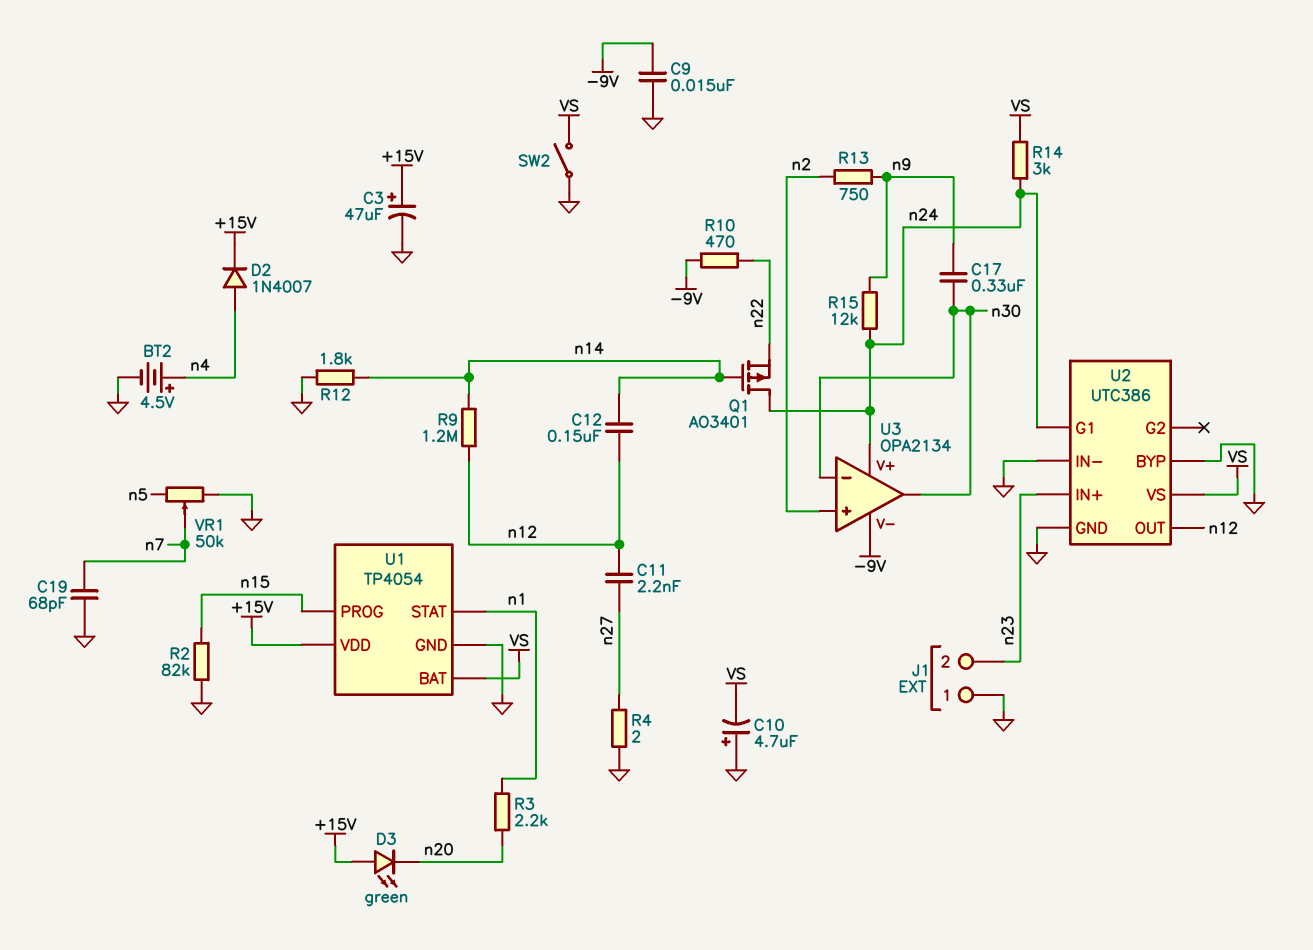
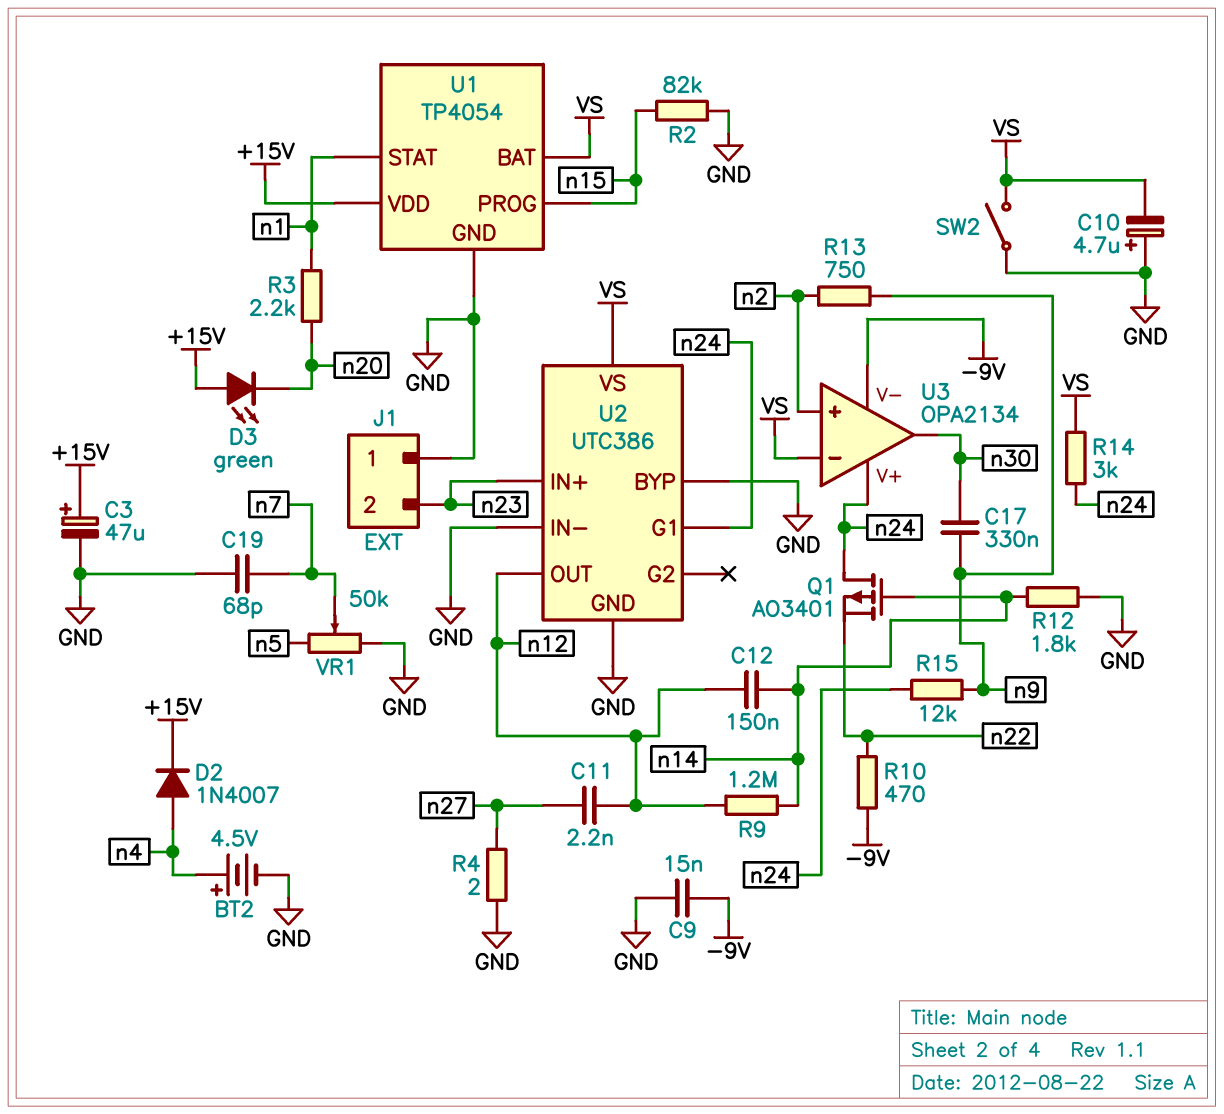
U3 pin in-: n30 -> VS

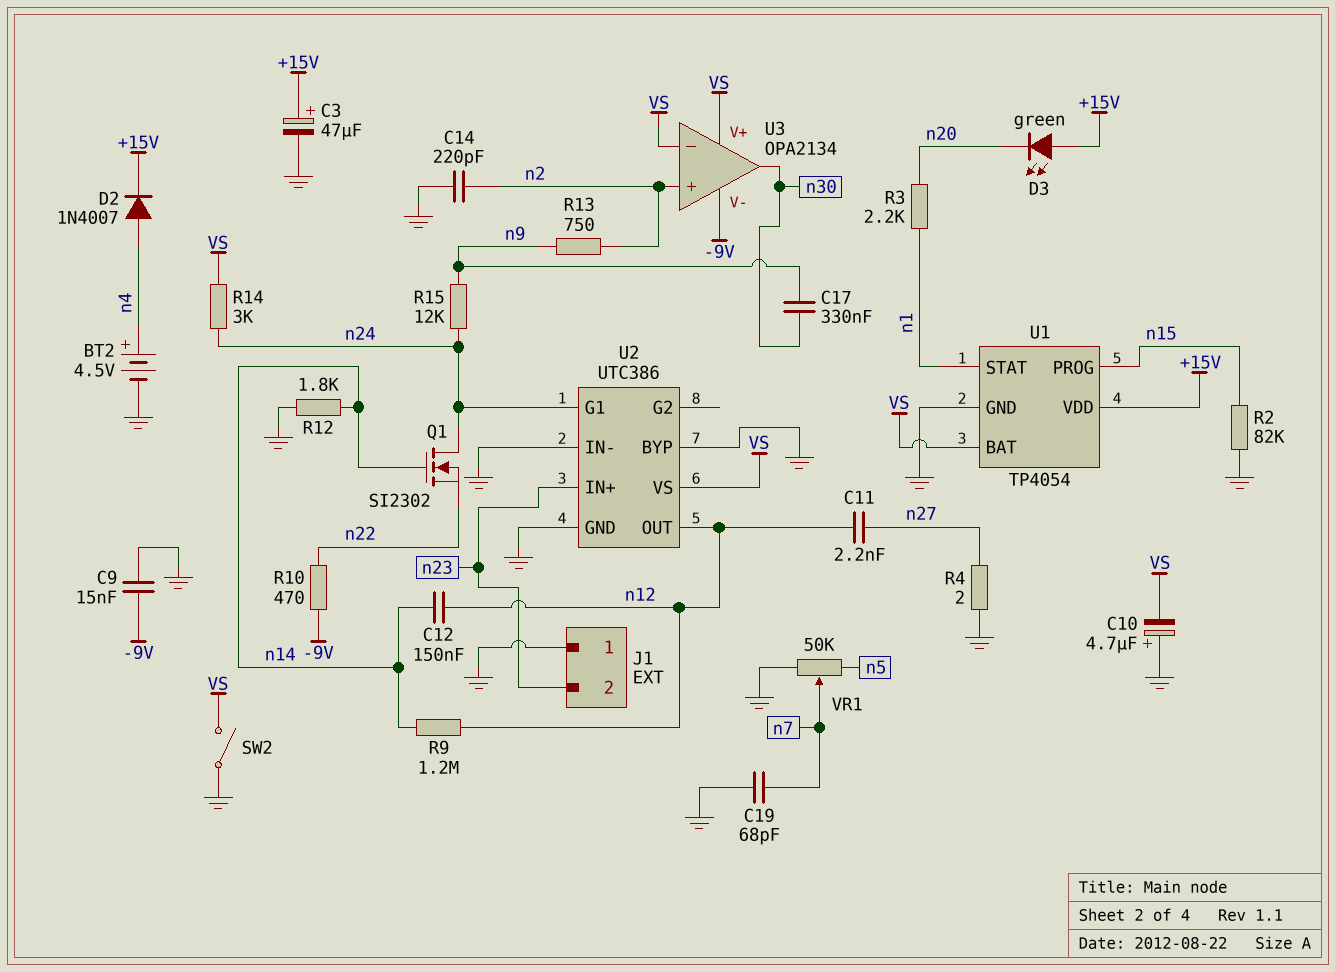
C14: none -> 220pF (GND, n2)
Q1: PMOS AO3401 (G n14, D n24, S n22) -> NMOS SI2302 (G n14, D n24, S n22)
U3 pin V+: n24 -> VS

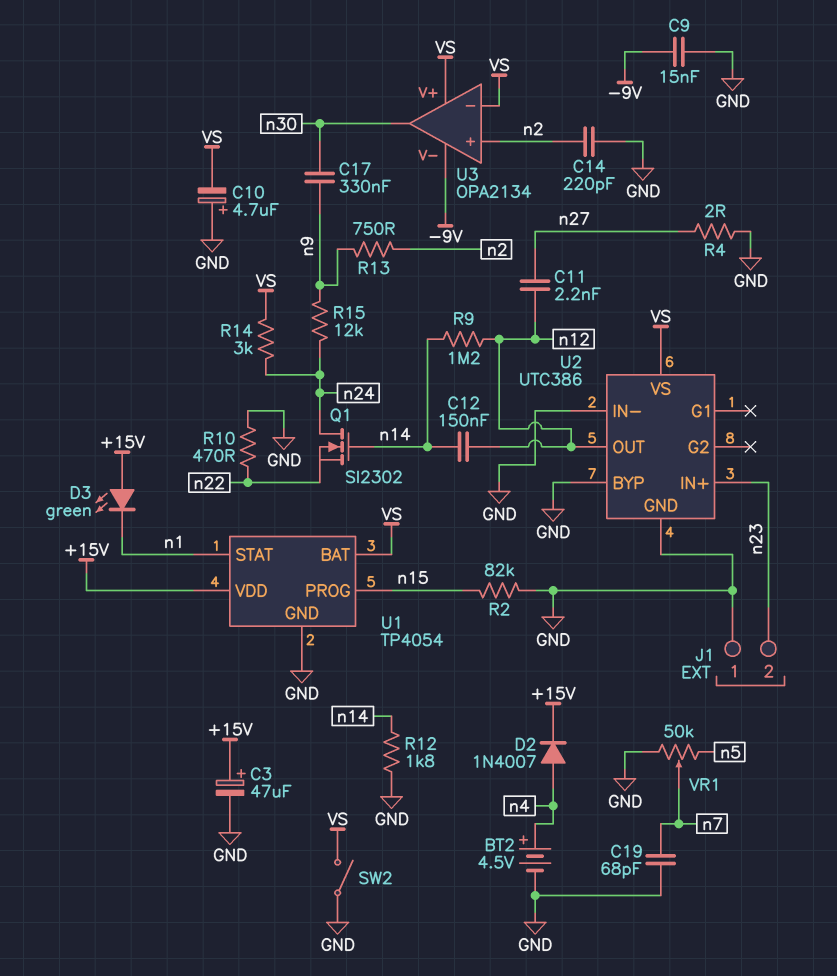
D3: LED green (A +15V, K n20) -> LED green (A +15V, K n1)
R3: 2.2k (n1, n20) -> none
R10: 470 (-9V, n22) -> 470 (GND, n22)
U2 pin G1: n24 -> none

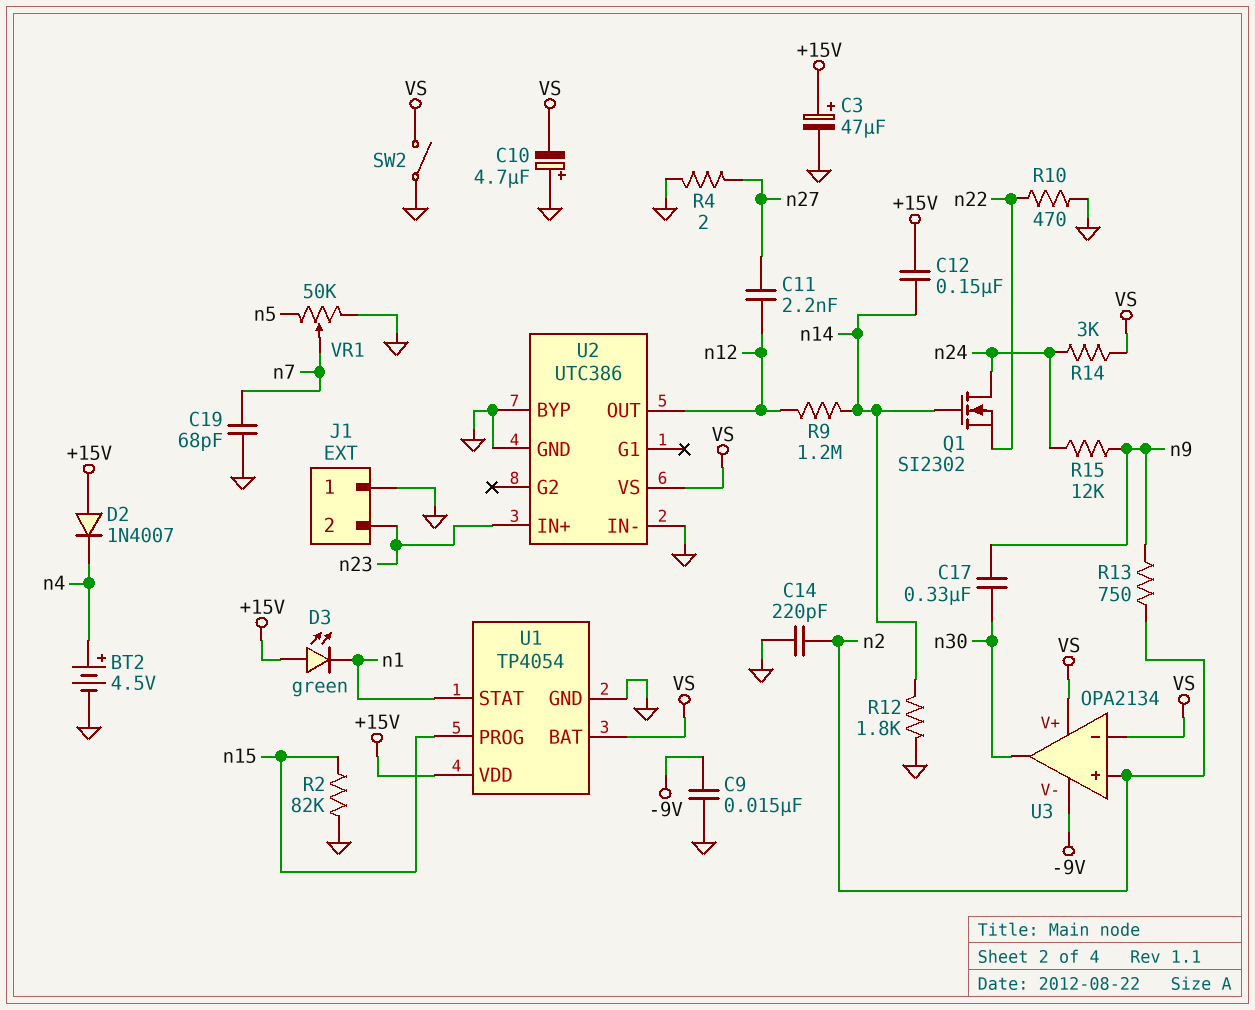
C12: 150nF (n12, n14) -> 150nF (+15V, n14)
D2: diode 1N4007 (A n4, K +15V) -> diode 1N4007 (A +15V, K n4)

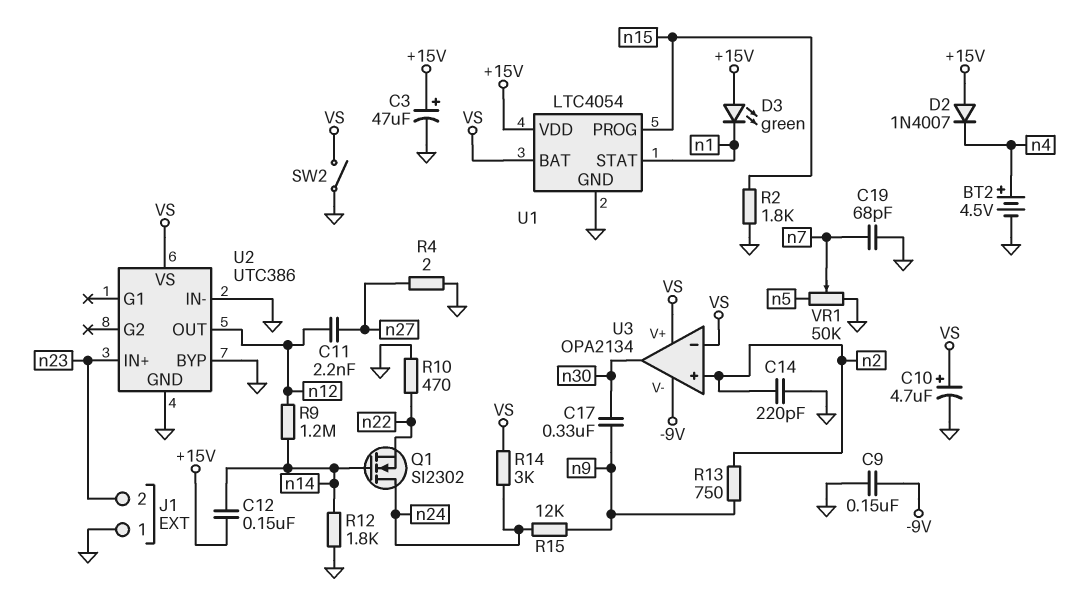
C9: 15nF (-9V, GND) -> 150nF (-9V, GND)
C10: 4.7uF (plus GND, minus VS) -> 4.7uF (plus VS, minus GND)
R2: 82k (GND, n15) -> 1.8k (GND, n15)
U1: TP4054 -> LTC4054

